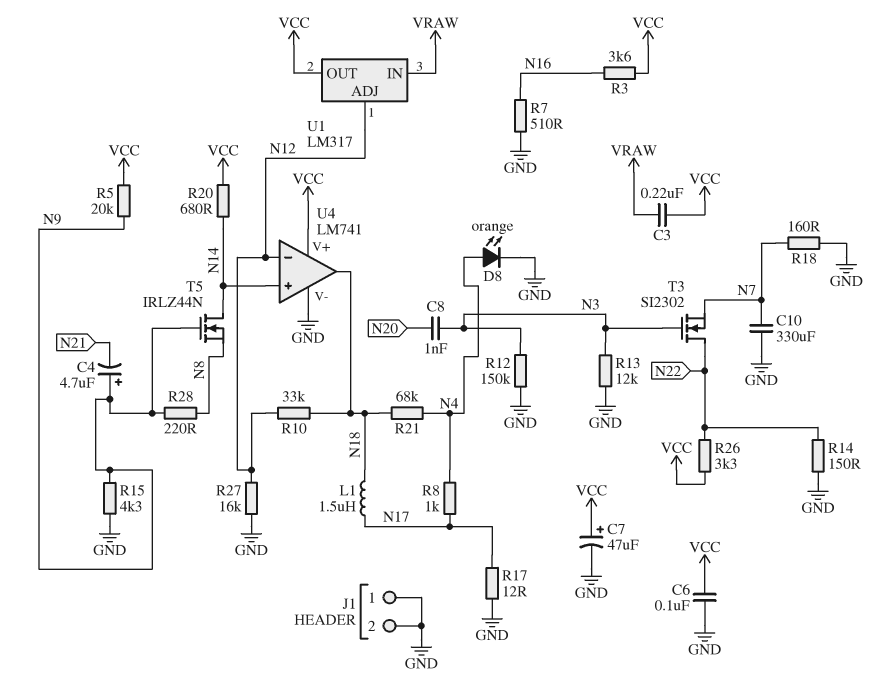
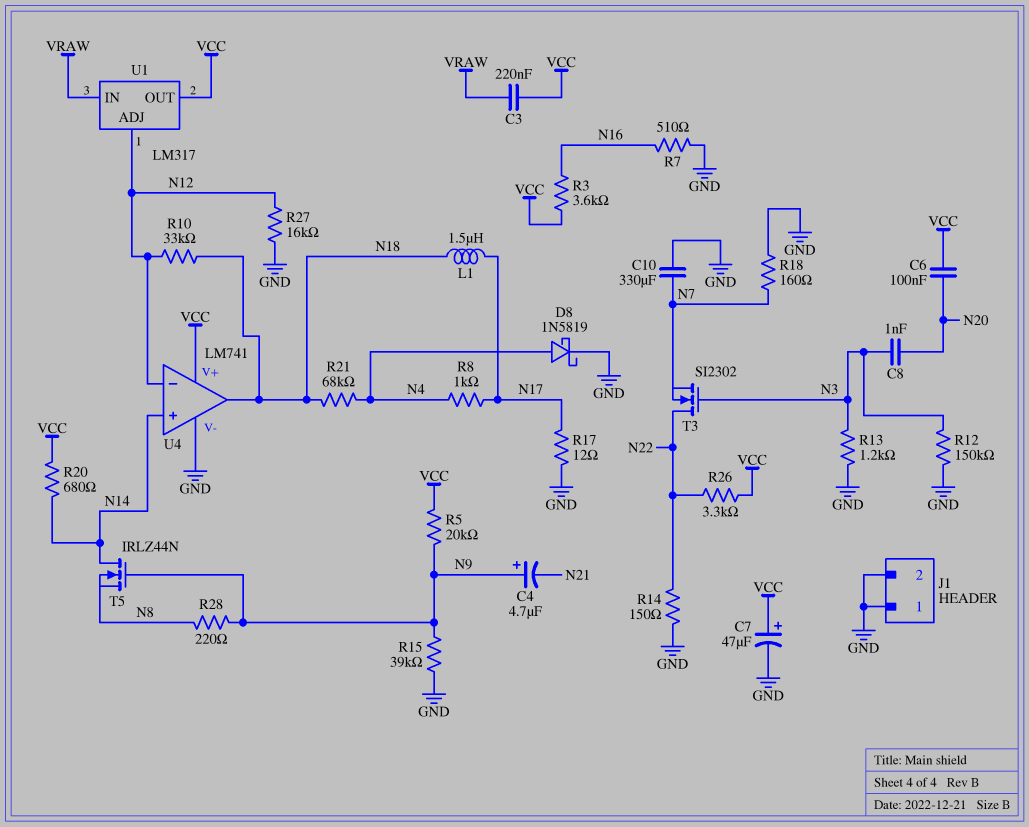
C6: 100nF (GND, VCC) -> 100nF (N20, VCC)
D8: LED orange (A N4, K GND) -> schottky 1N5819 (A N4, K GND)
R13: 12k (GND, N3) -> 1.2k (GND, N3)
R15: 4.3k (GND, N9) -> 39k (GND, N9)

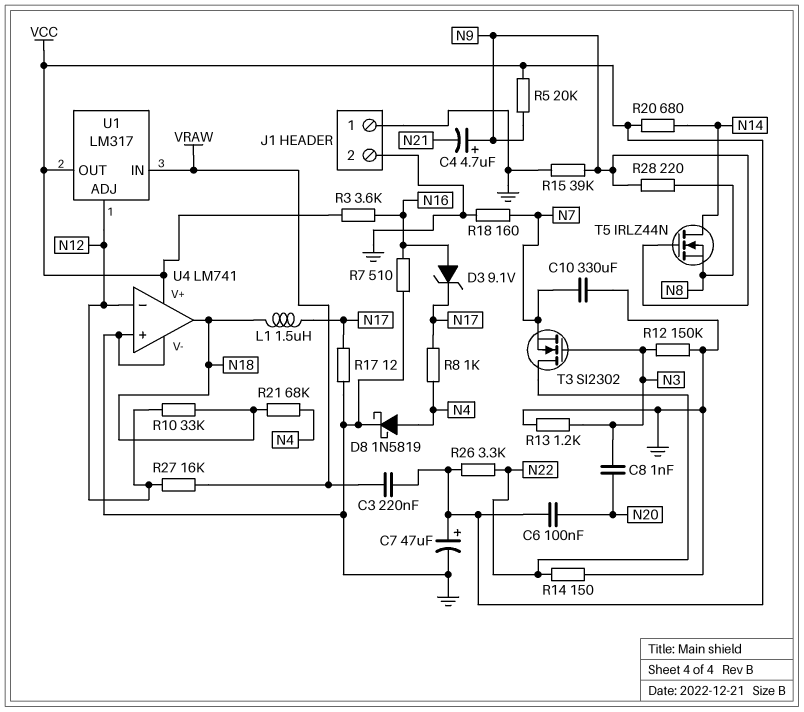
D3: none -> zener 9.1V (A N16, K N17)
R27: 16k (GND, N12) -> 16k (N12, VRAW)
U4 pin in+: N14 -> GND

